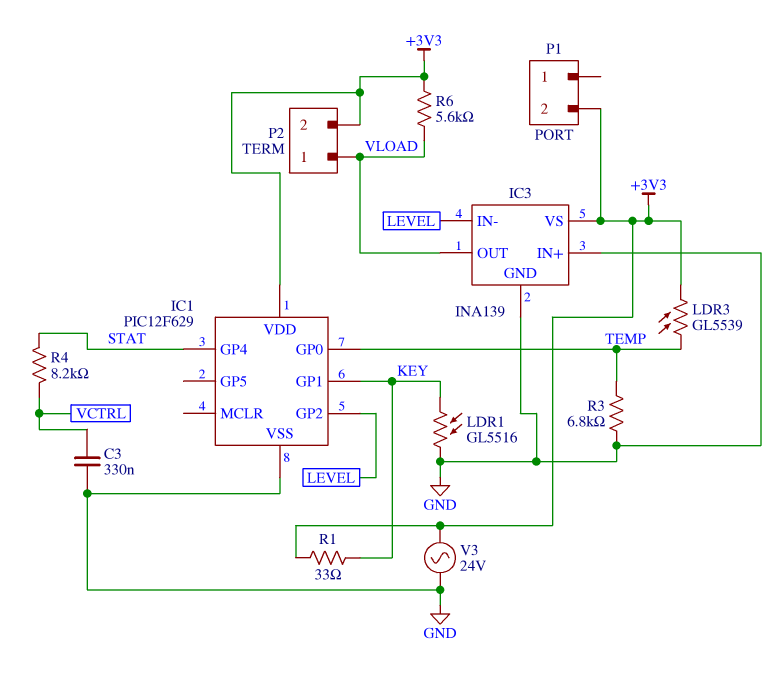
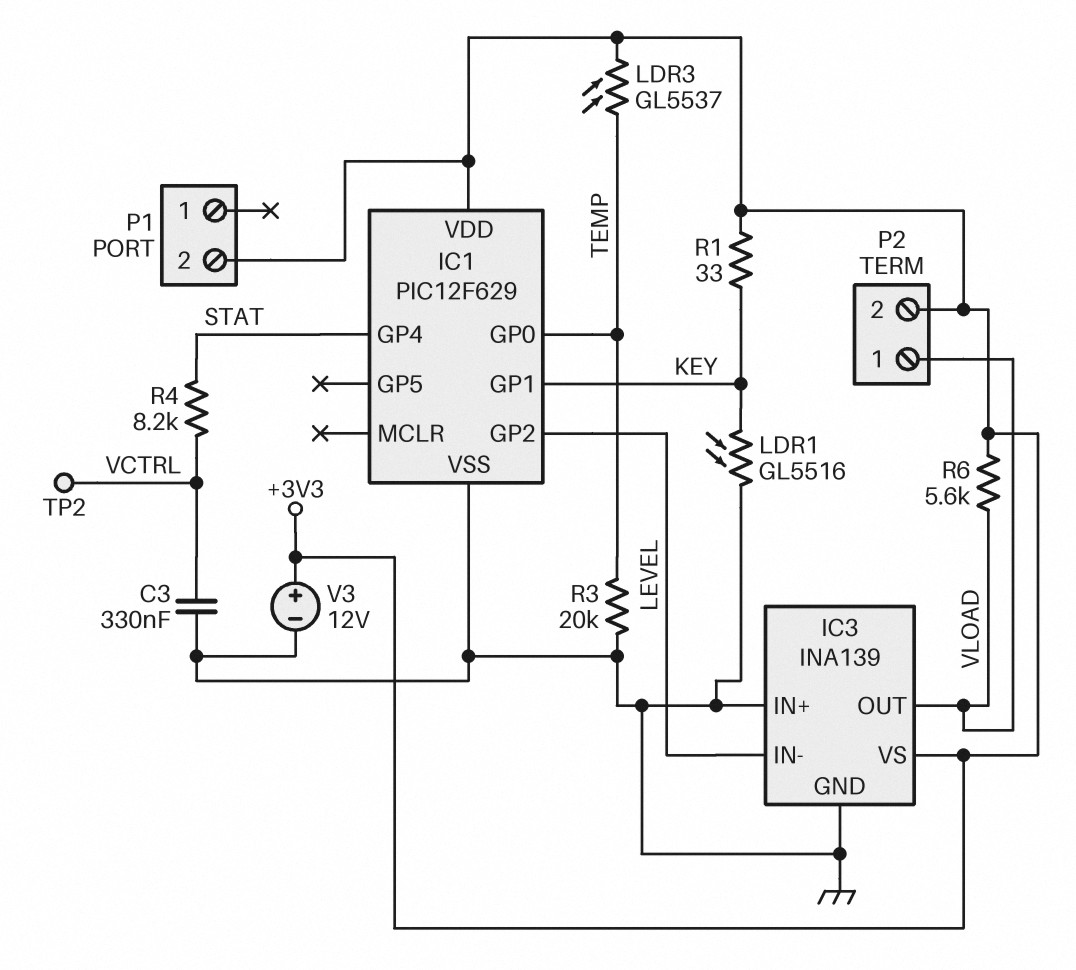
LDR3: GL5539 (+3V3, TEMP) -> GL5537 (+3V3, TEMP)
R3: 6.8k (GND, TEMP) -> 20k (GND, TEMP)
TP2: none -> test point (VCTRL)
V3: AC 24V (+3V3, GND) -> 12V (plus +3V3, minus GND)

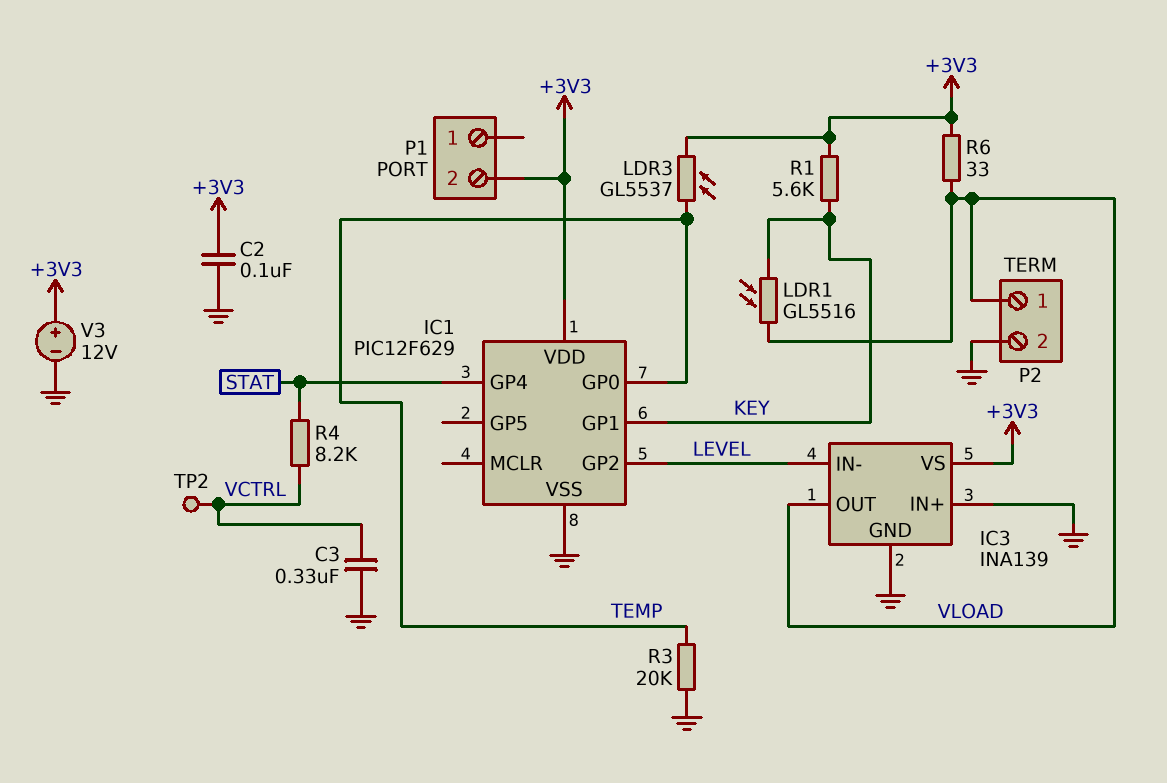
C2: none -> 100nF (+3V3, GND)
LDR1: GL5516 (GND, KEY) -> GL5516 (KEY, VLOAD)
P2 pin 2: +3V3 -> GND
R1: 33 (+3V3, KEY) -> 5.6k (+3V3, KEY)
R6: 5.6k (+3V3, VLOAD) -> 33 (+3V3, VLOAD)

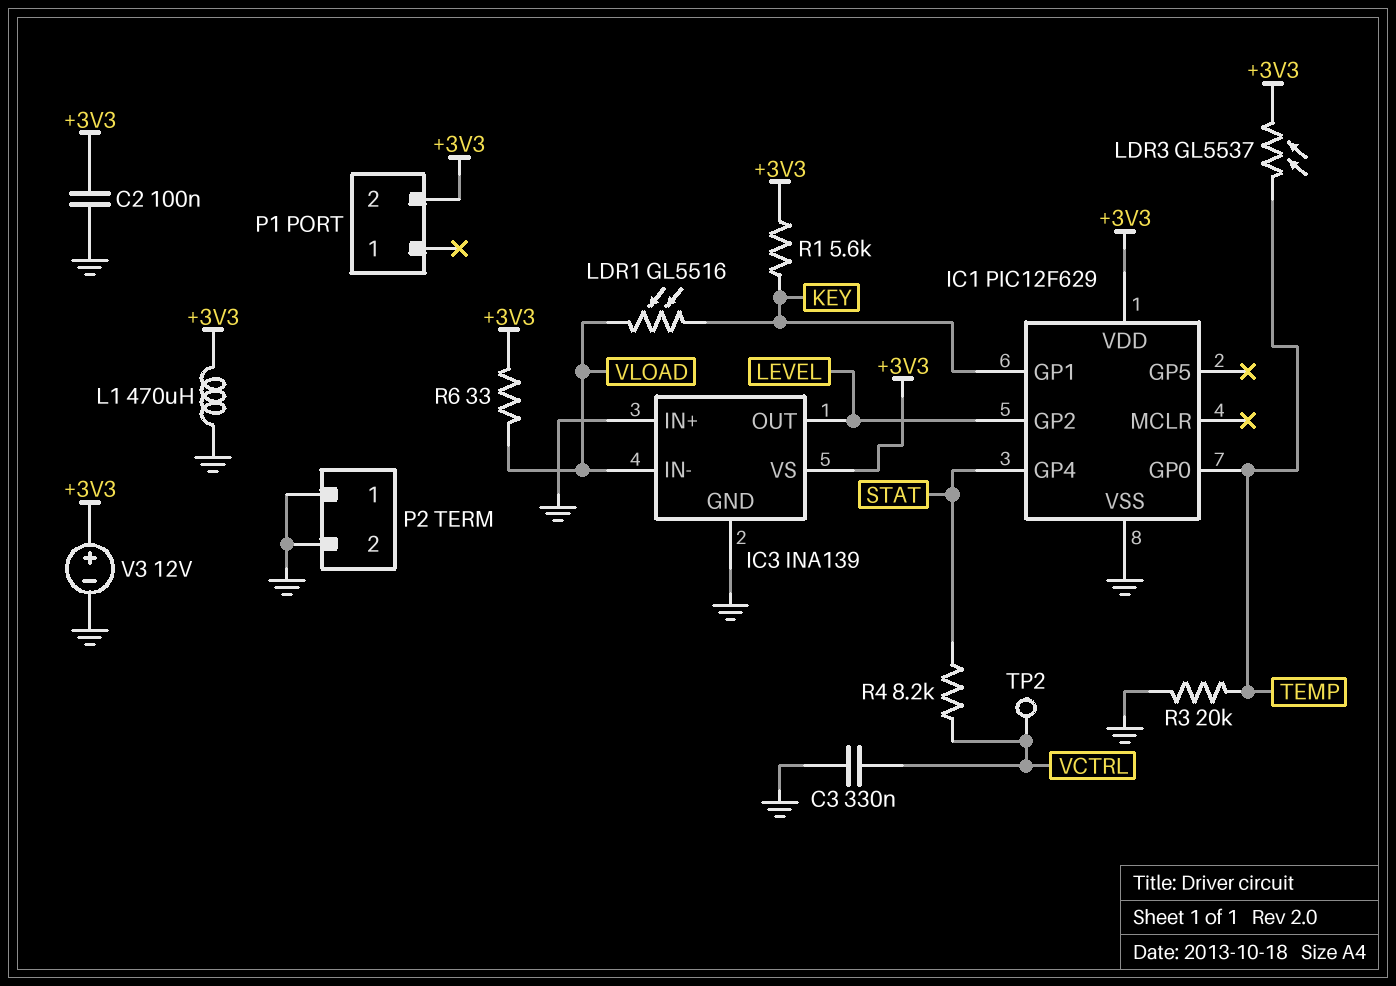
IC3 pin IN-: LEVEL -> VLOAD
IC3 pin OUT: VLOAD -> LEVEL
L1: none -> 470uH (+3V3, GND)
P2 pin 1: VLOAD -> GND

